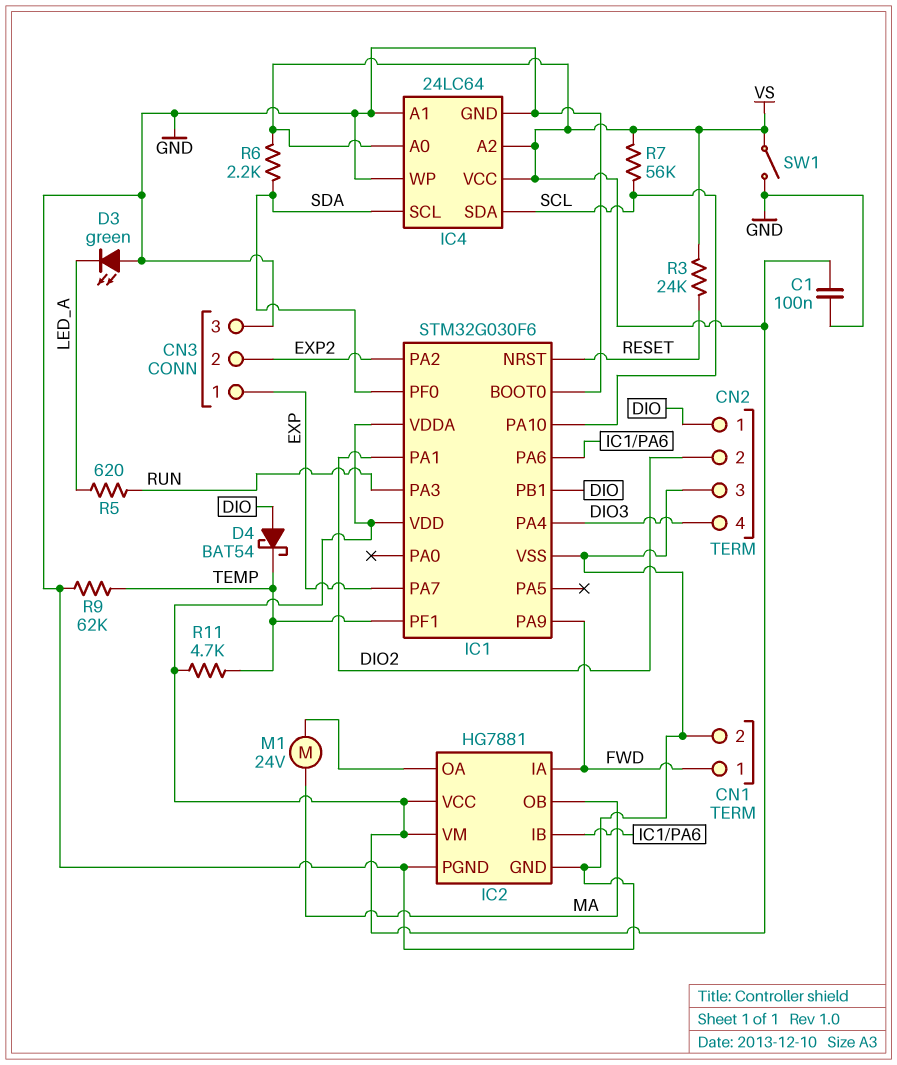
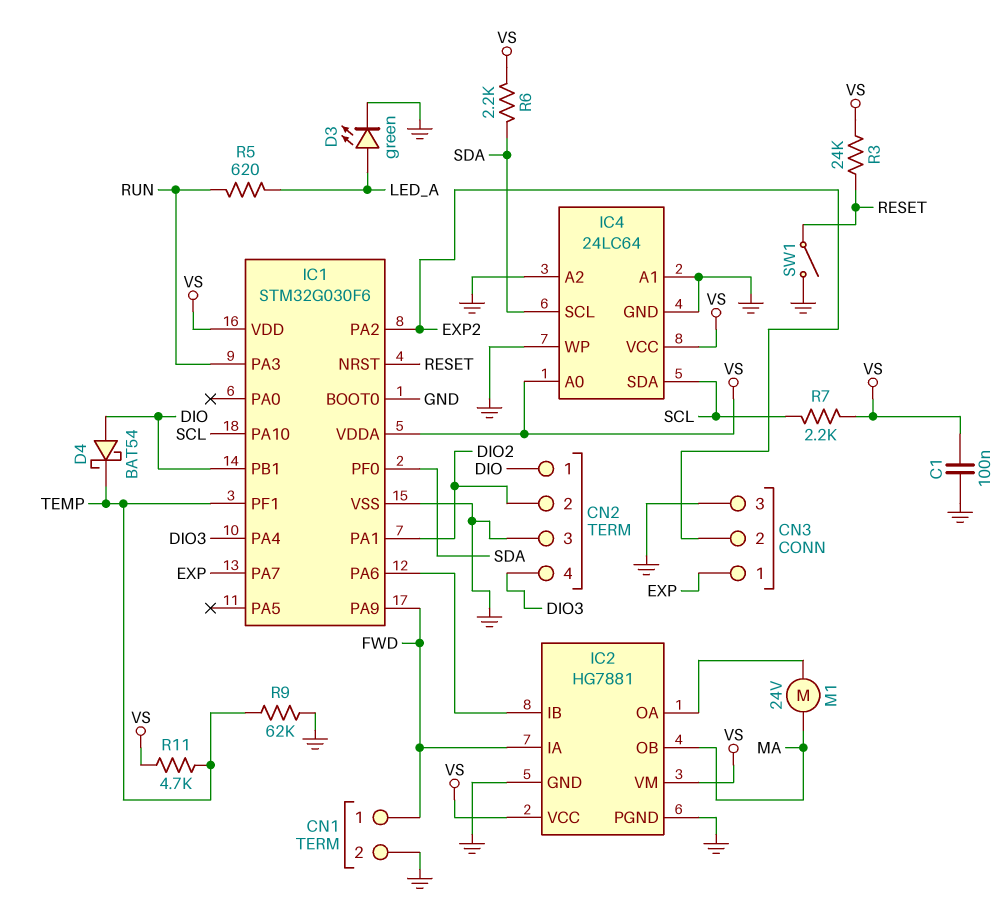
D3: LED green (A GND, K LED_A) -> LED green (A LED_A, K GND)
IC4 pin A2: VS -> GND
R7: 56k (SCL, VS) -> 2.2k (SCL, VS)
SW1: switch (GND, VS) -> switch (GND, RESET)

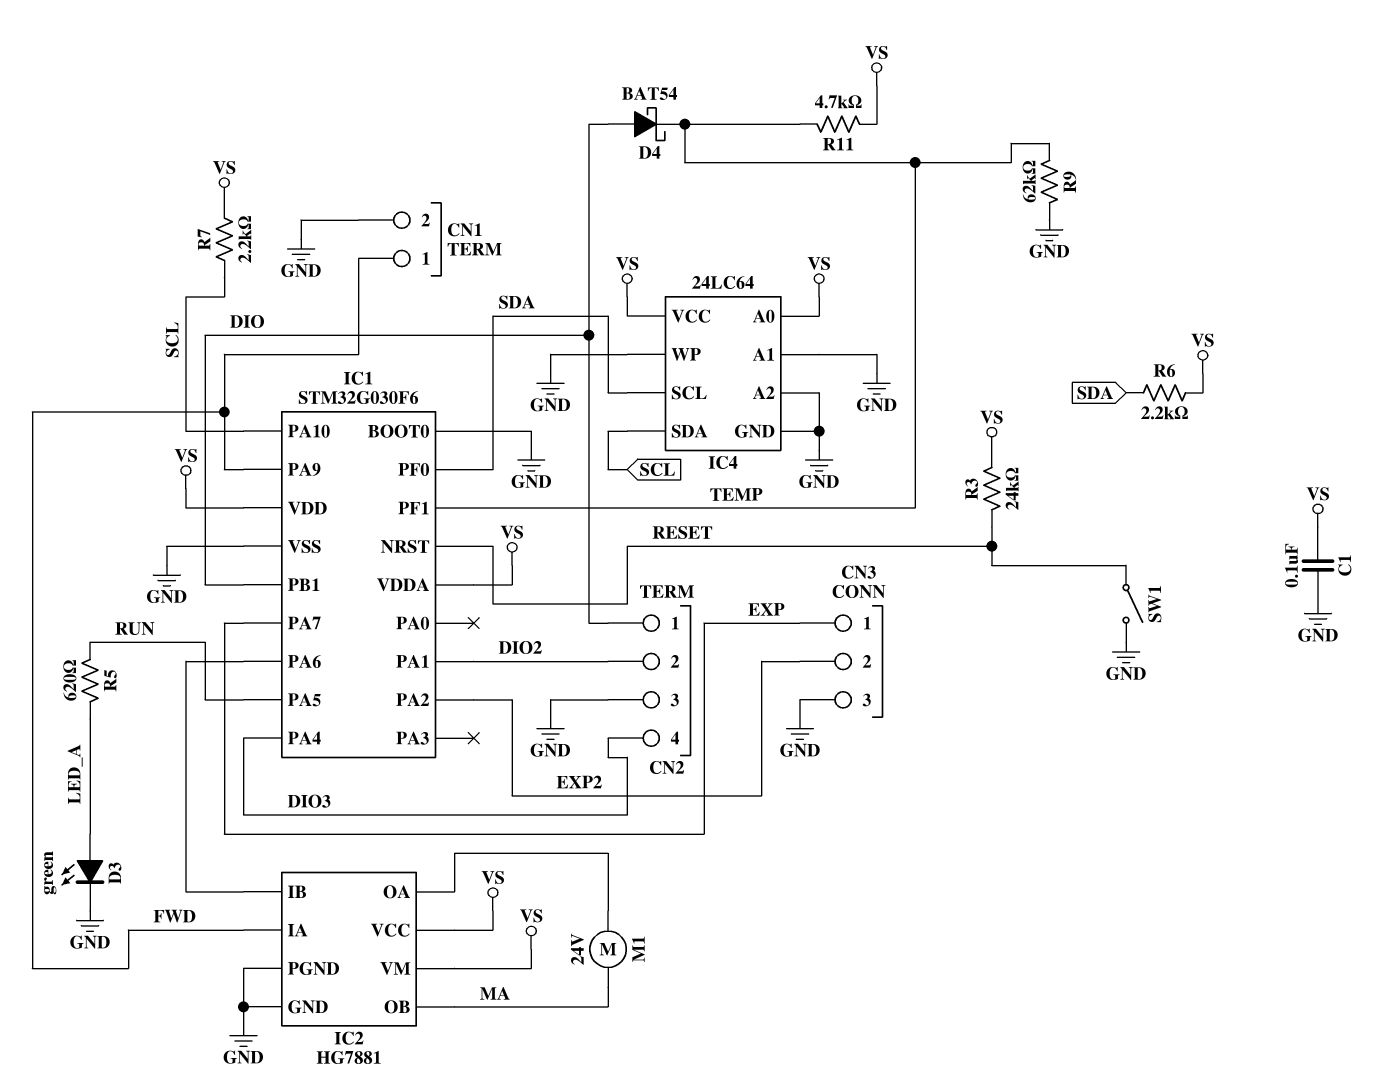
IC1 pin PA3: RUN -> none
IC1 pin PA5: none -> RUN

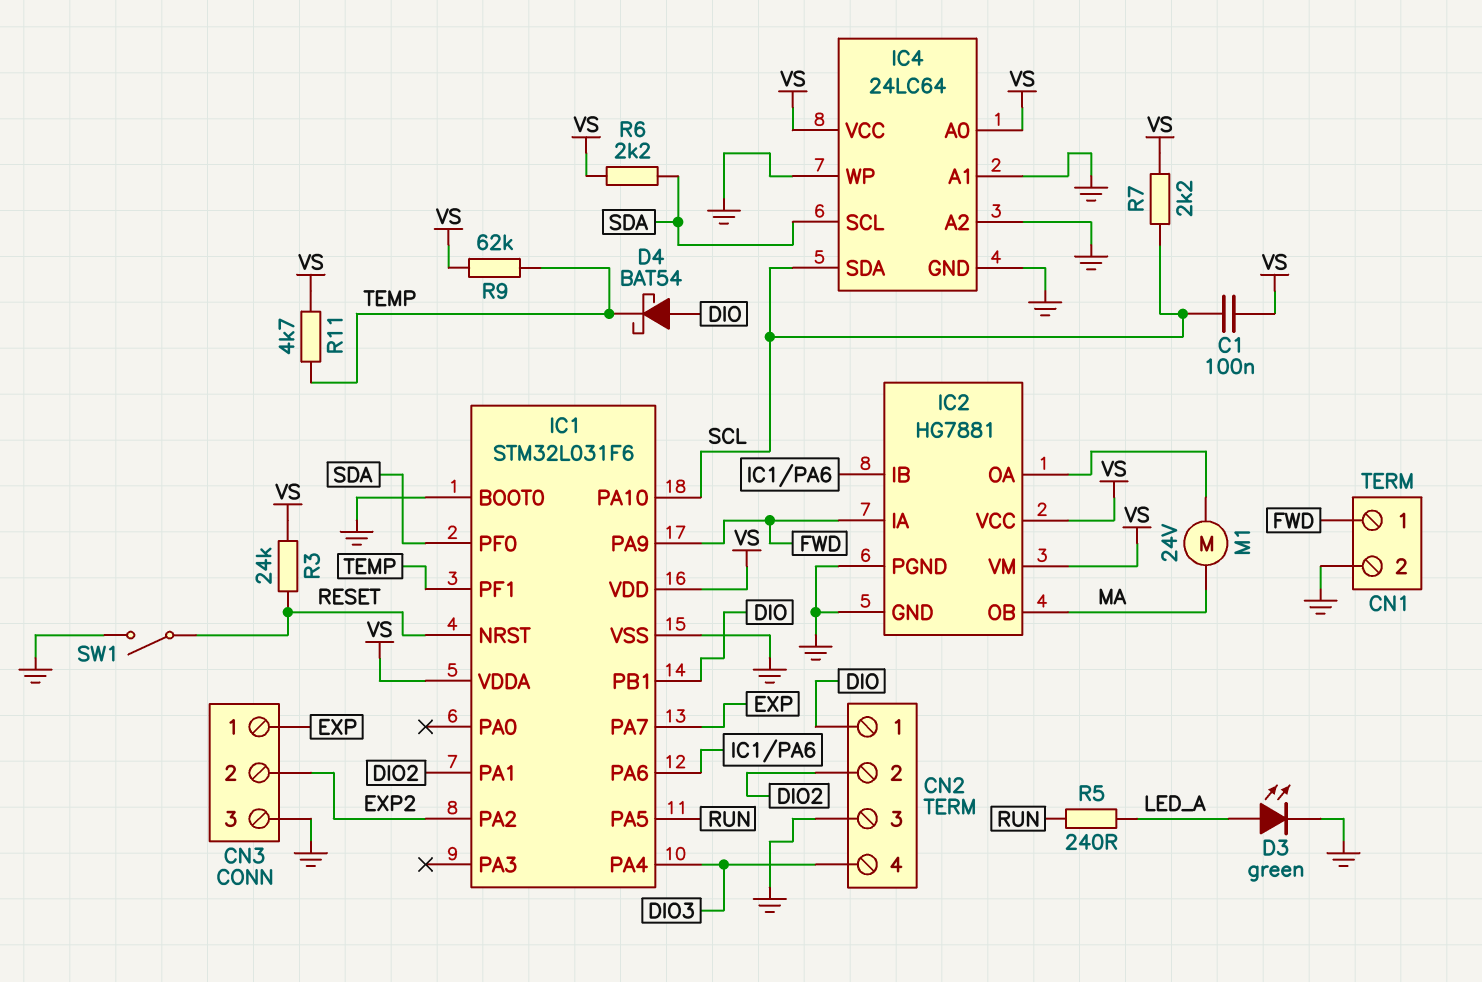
C1: 100nF (GND, VS) -> 100nF (SCL, VS)
IC1: STM32G030F6 -> STM32L031F6
R5: 620 (LED_A, RUN) -> 240 (LED_A, RUN)
R9: 62k (GND, TEMP) -> 62k (TEMP, VS)

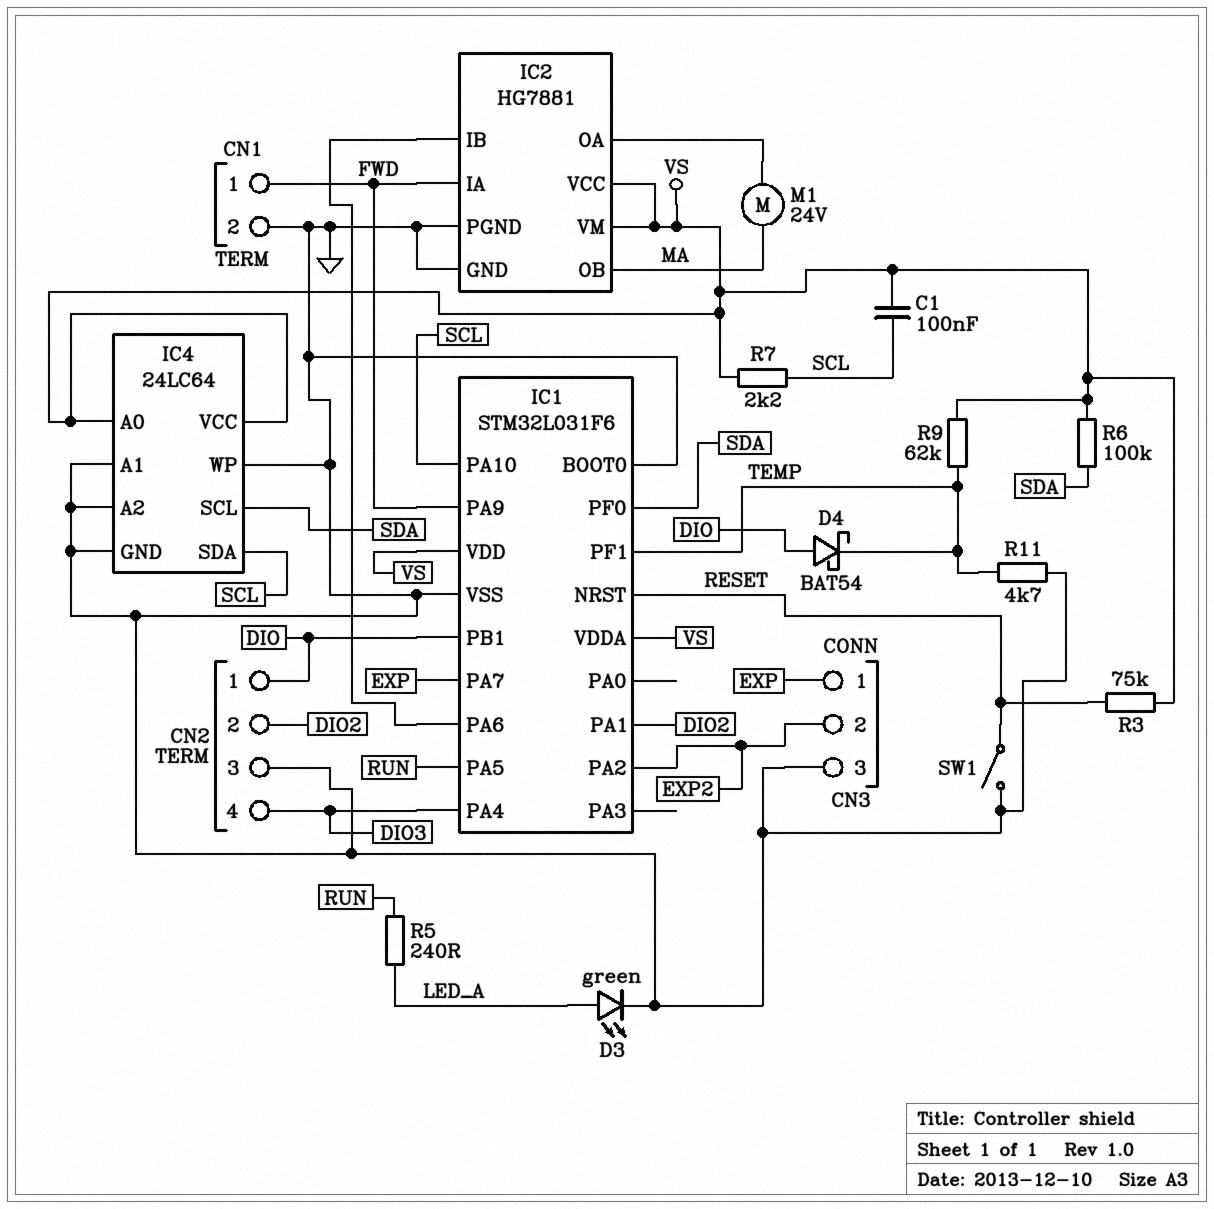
R3: 24k (RESET, VS) -> 75k (RESET, VS)
R6: 2.2k (SDA, VS) -> 100k (SDA, VS)
R11: 4.7k (TEMP, VS) -> 4.7k (GND, TEMP)

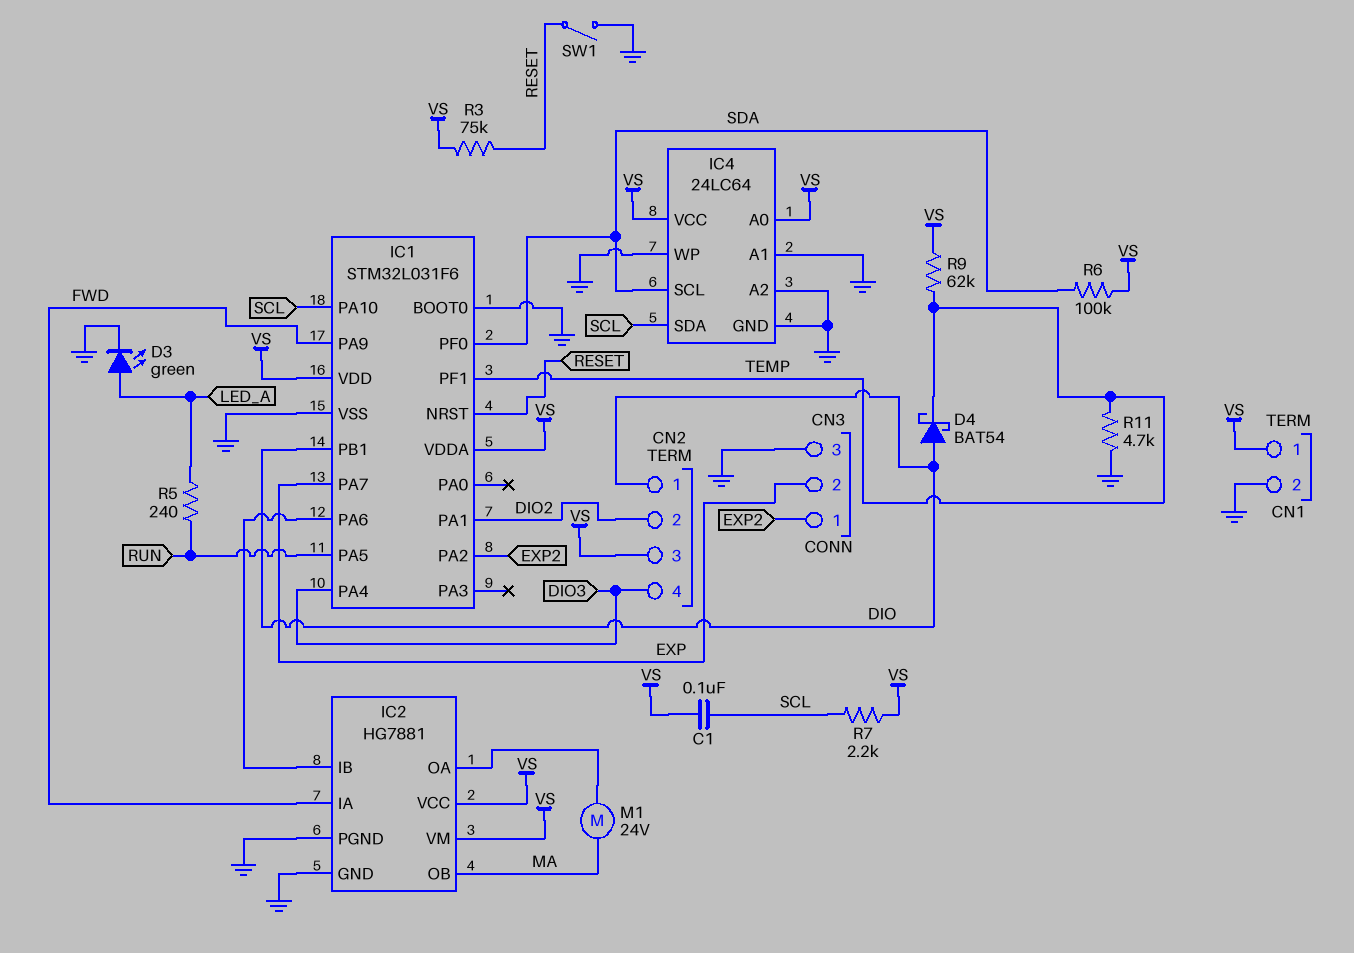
CN1 pin 1: FWD -> VS
CN2 pin 3: GND -> VS
CN3 pin 1: EXP -> EXP2
CN3 pin 2: EXP2 -> EXP

